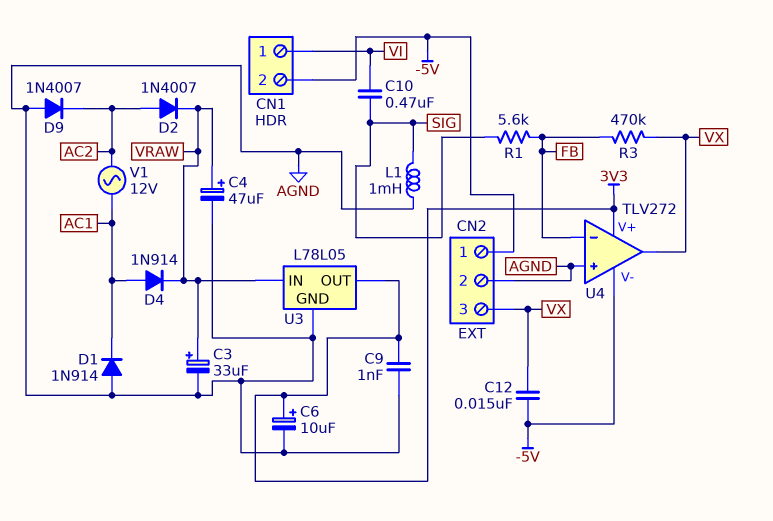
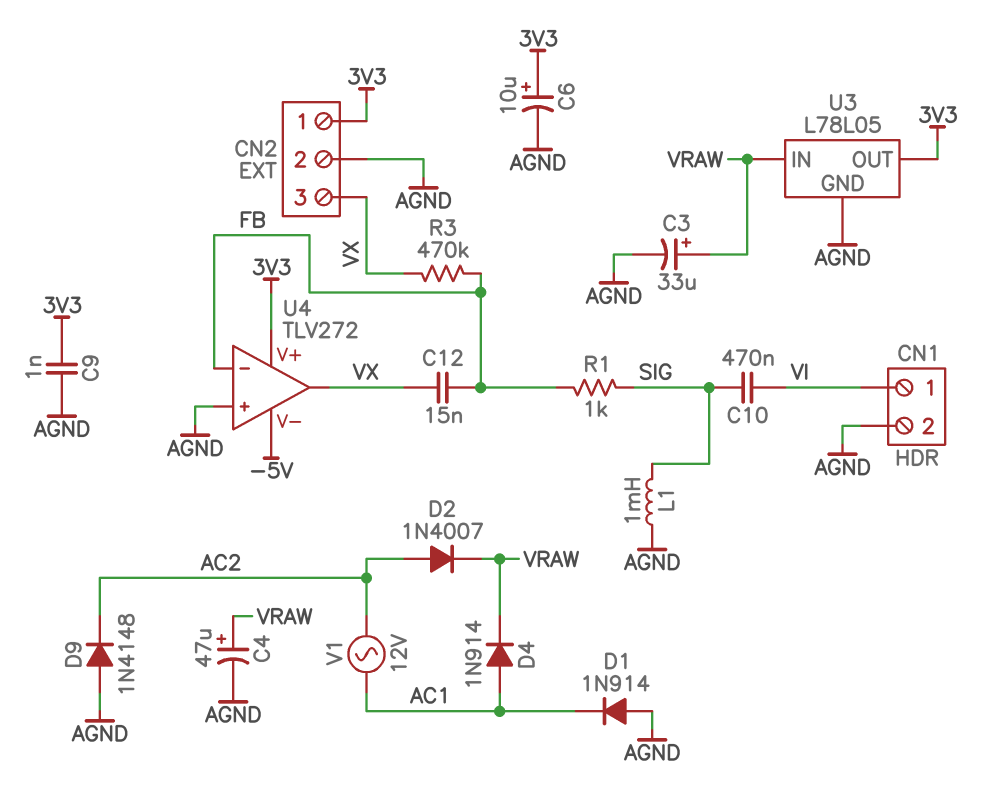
C12: 15nF (-5V, VX) -> 15nF (FB, VX)
CN1 pin 2: -5V -> AGND
CN2 pin 1: -5V -> 3V3
D9: diode 1N4007 (A AGND, K AC2) -> diode 1N4148 (A AGND, K AC2)
R1: 5.6k (FB, SIG) -> 1k (FB, SIG)

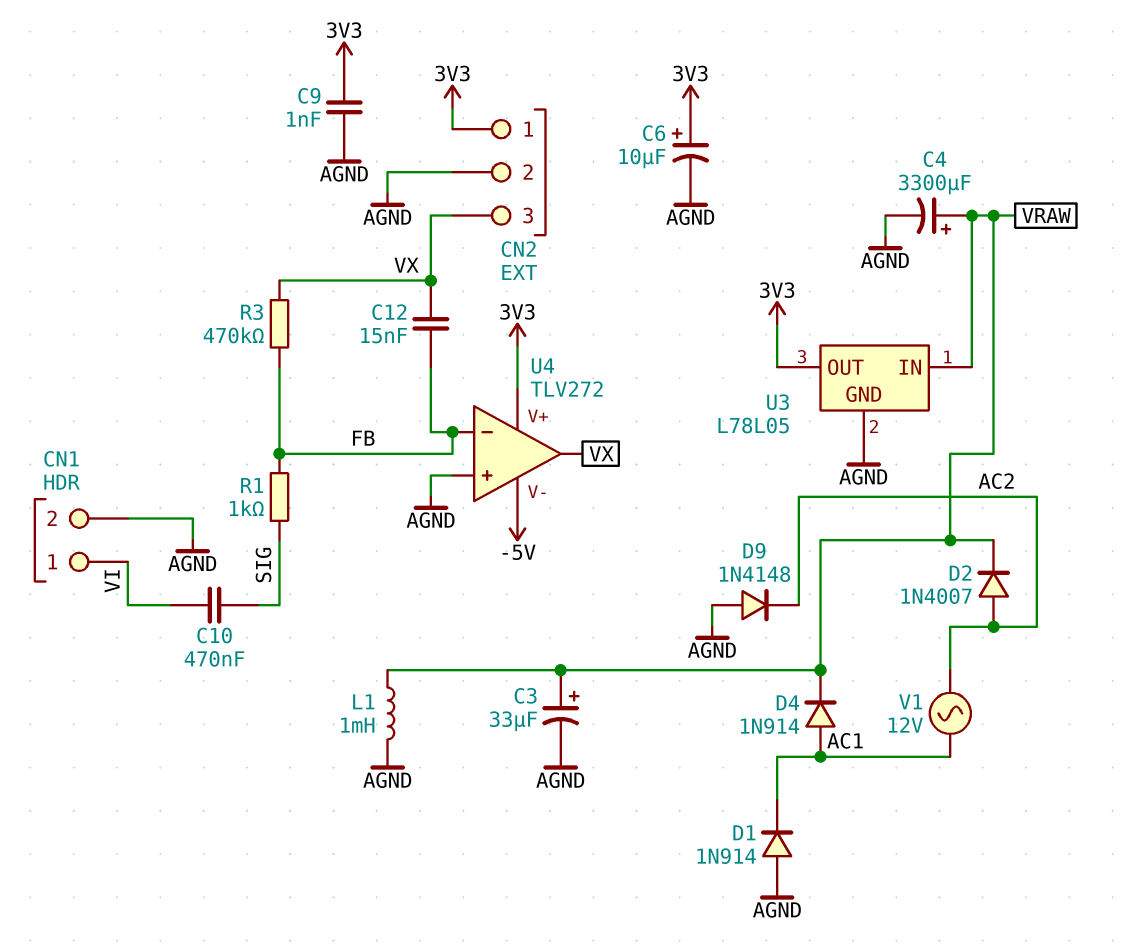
C4: 47uF (plus VRAW, minus AGND) -> 3300uF (plus VRAW, minus AGND)
L1: 1mH (AGND, SIG) -> 1mH (AGND, VRAW)

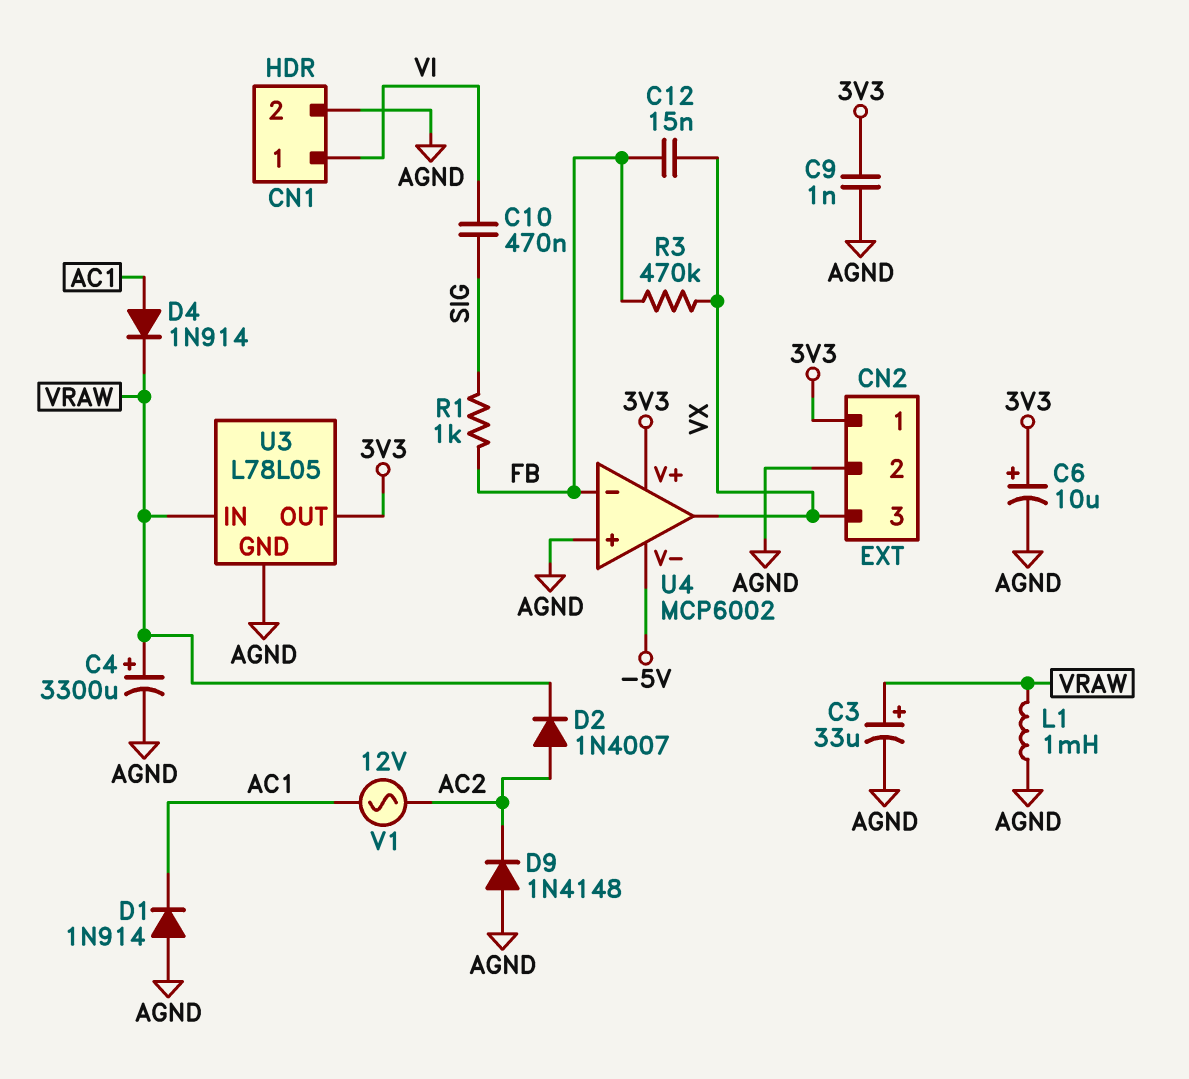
U4: TLV272 -> MCP6002

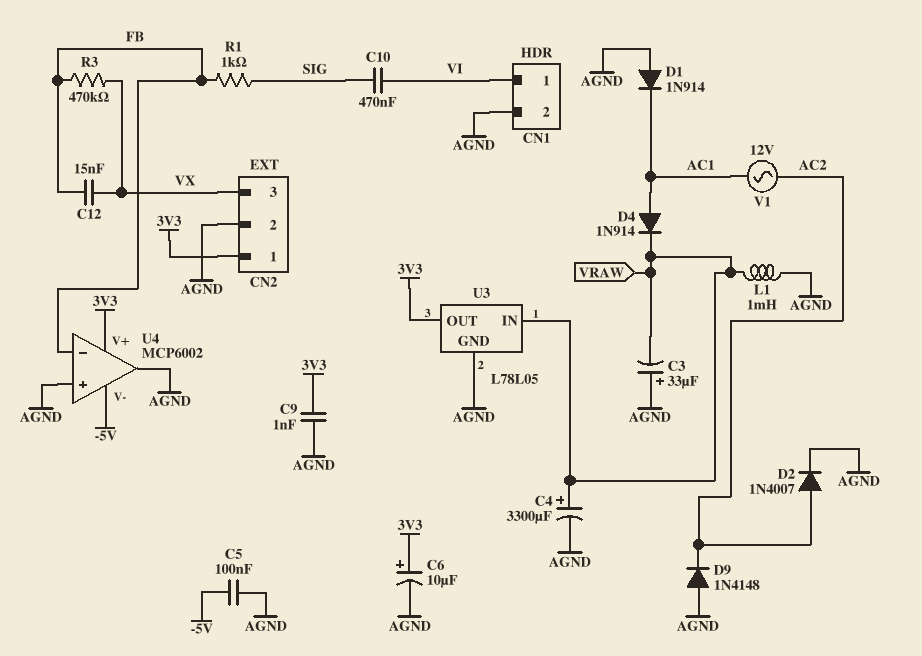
C3: 33uF (plus VRAW, minus AGND) -> 33uF (plus AGND, minus VRAW)
C5: none -> 100nF (-5V, AGND)
D2: diode 1N4007 (A AC2, K VRAW) -> diode 1N4007 (A AC2, K AGND)
U4 pin out: VX -> AGND

